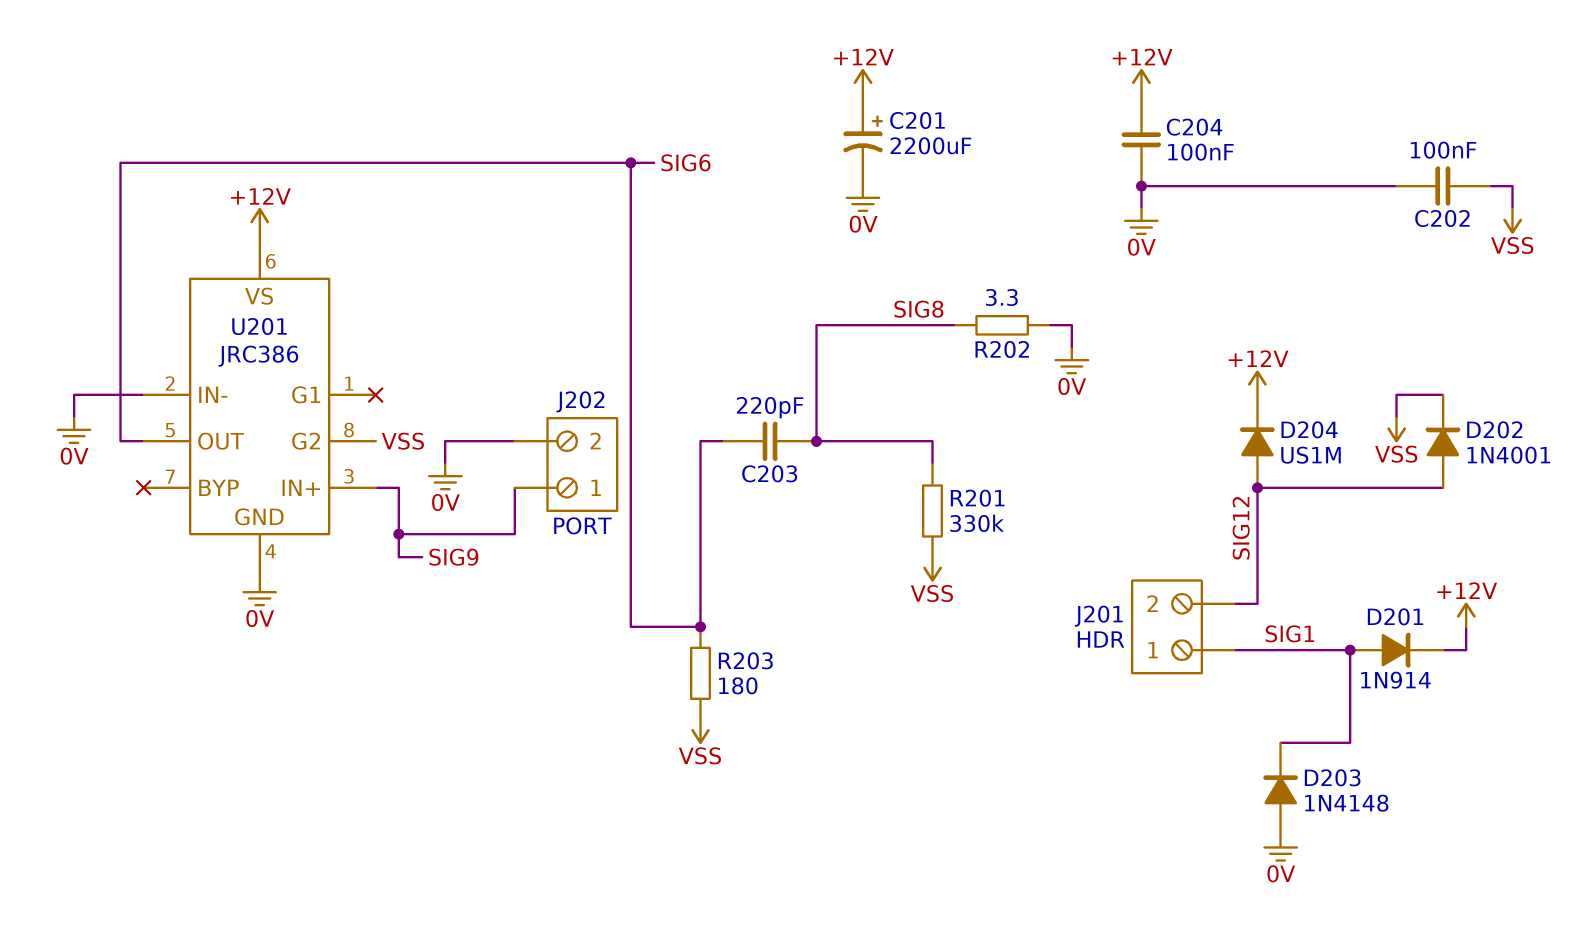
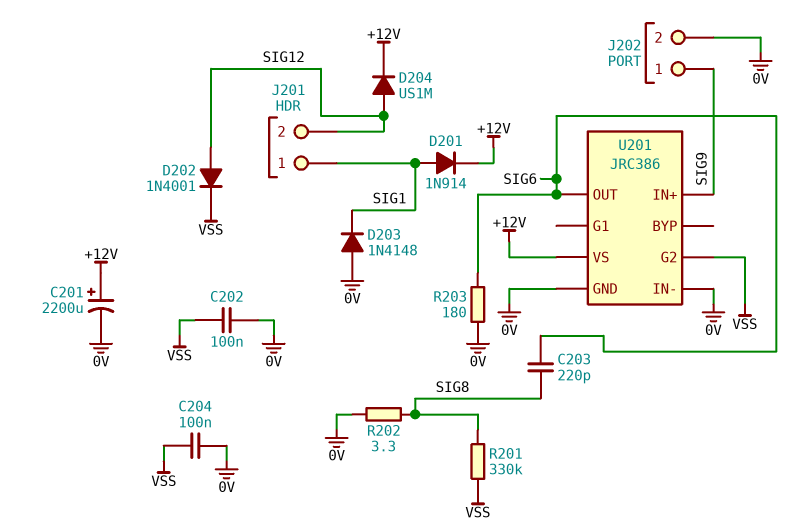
C204: 100nF (+12V, 0V) -> 100nF (0V, VSS)
R203: 180 (SIG6, VSS) -> 180 (0V, SIG6)

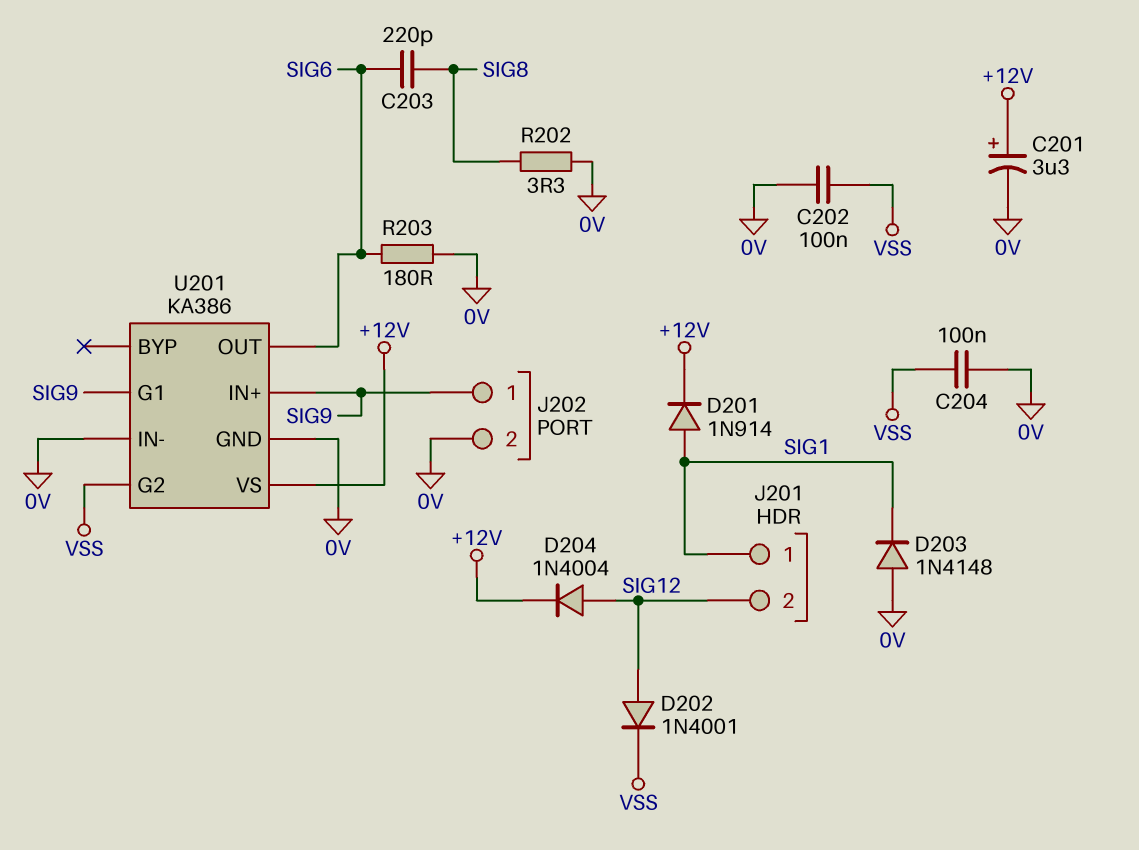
C201: 2200uF (plus +12V, minus 0V) -> 3.3uF (plus +12V, minus 0V)
D204: diode US1M (A SIG12, K +12V) -> diode 1N4004 (A SIG12, K +12V)
R201: 330k (SIG8, VSS) -> none
U201: JRC386 -> KA386
U201 pin G1: none -> SIG9

